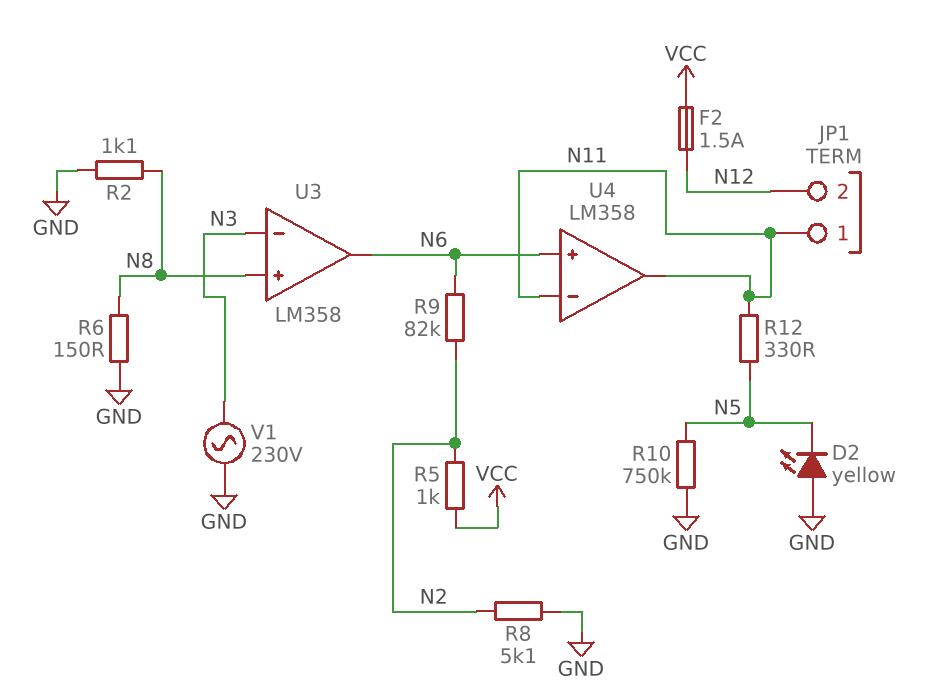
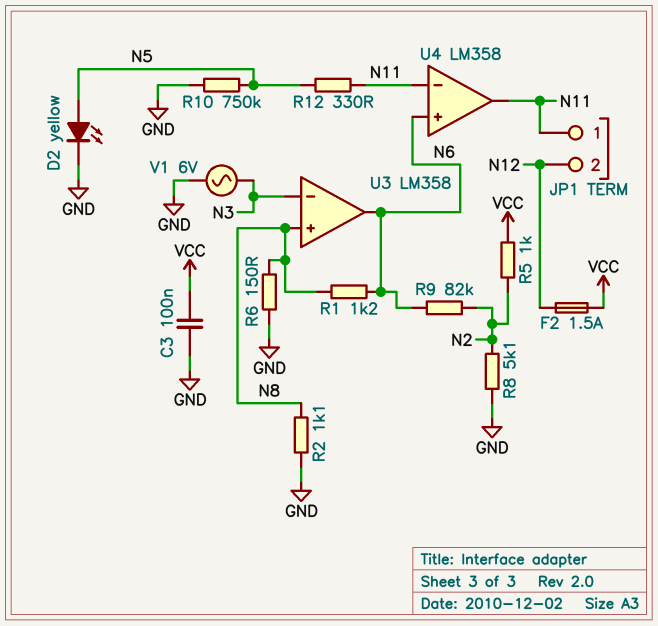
C3: none -> 100nF (GND, VCC)
D2: LED yellow (A GND, K N5) -> LED yellow (A N5, K GND)
R1: none -> 1.2k (N6, N8)
V1: AC 230V (GND, N3) -> AC 6V (GND, N3)

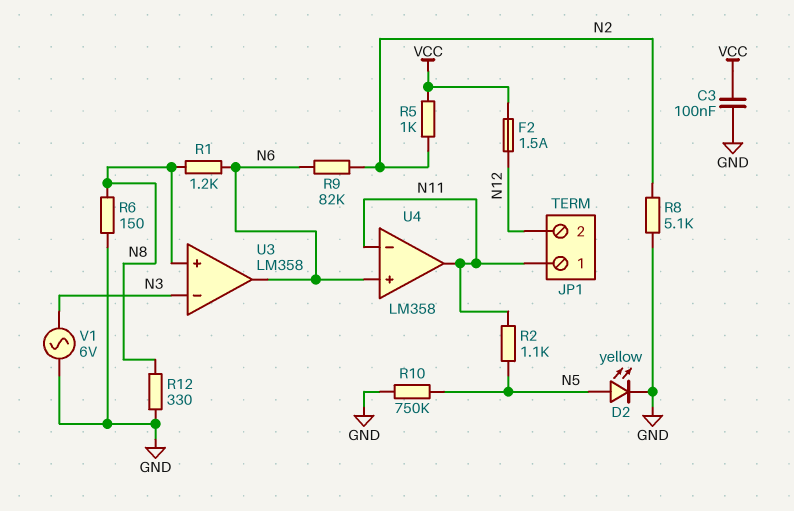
R2: 1.1k (GND, N8) -> 1.1k (N5, N11)
R12: 330 (N5, N11) -> 330 (GND, N8)

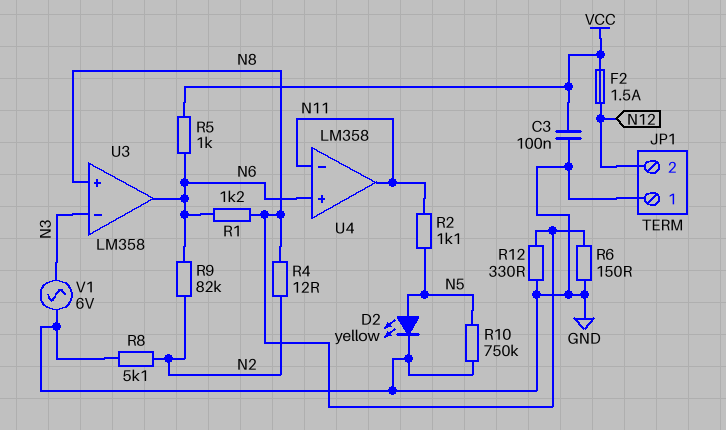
JP1 pin 1: N11 -> GND
R4: none -> 12 (N2, N8)
R5: 1k (N2, VCC) -> 1k (N6, VCC)

